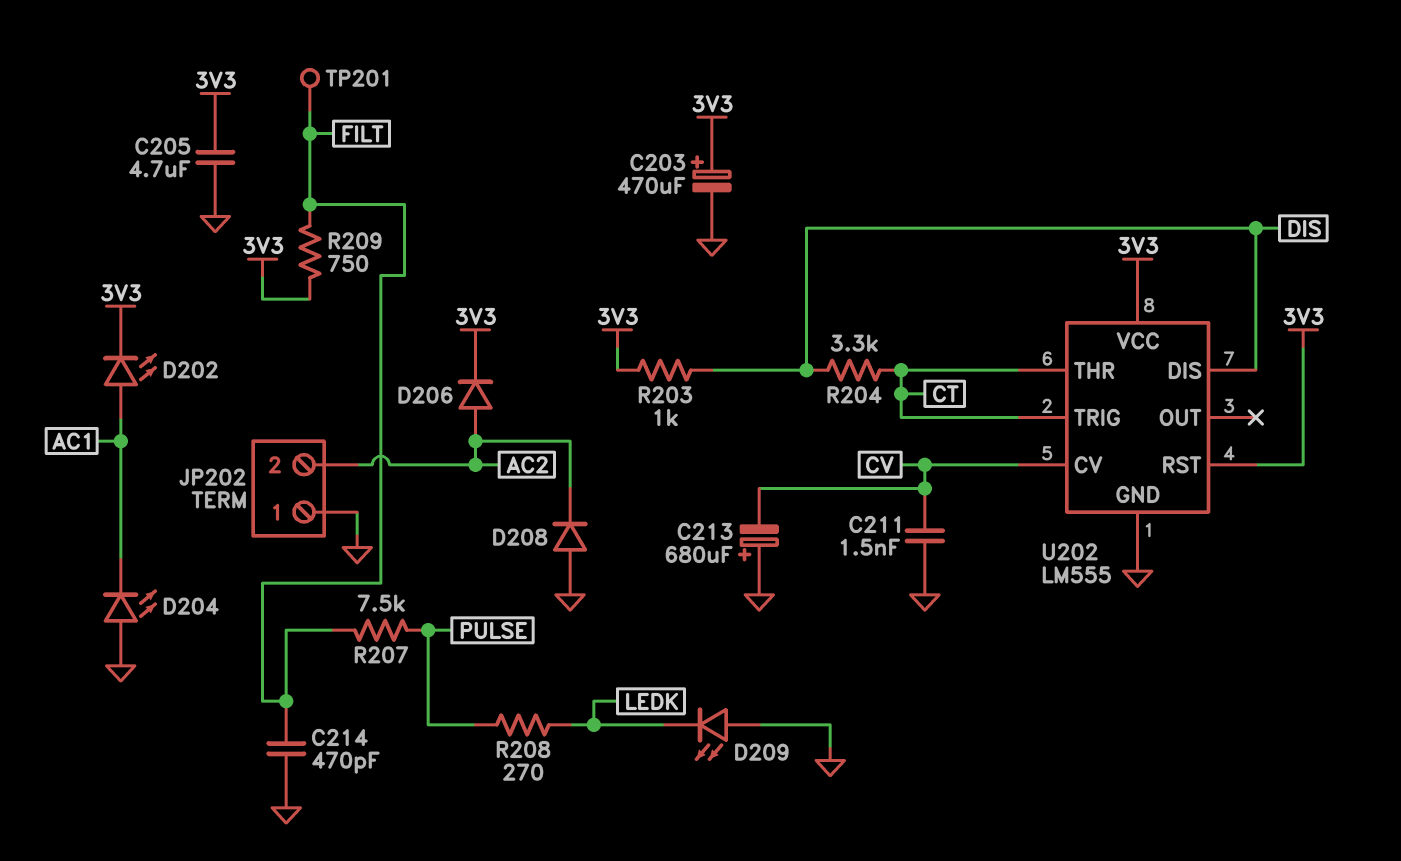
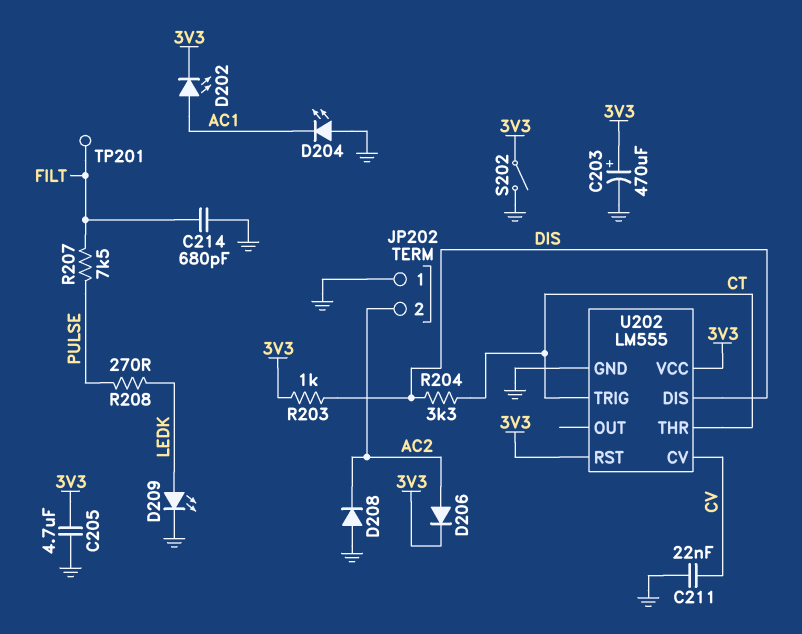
C211: 1.5nF (CV, GND) -> 22nF (CV, GND)
C213: 680uF (plus GND, minus CV) -> none
C214: 470pF (FILT, GND) -> 680pF (FILT, GND)
D209: LED (A GND, K LEDK) -> LED (A LEDK, K GND)
R209: 750 (3V3, FILT) -> none
S202: none -> switch (3V3, GND)

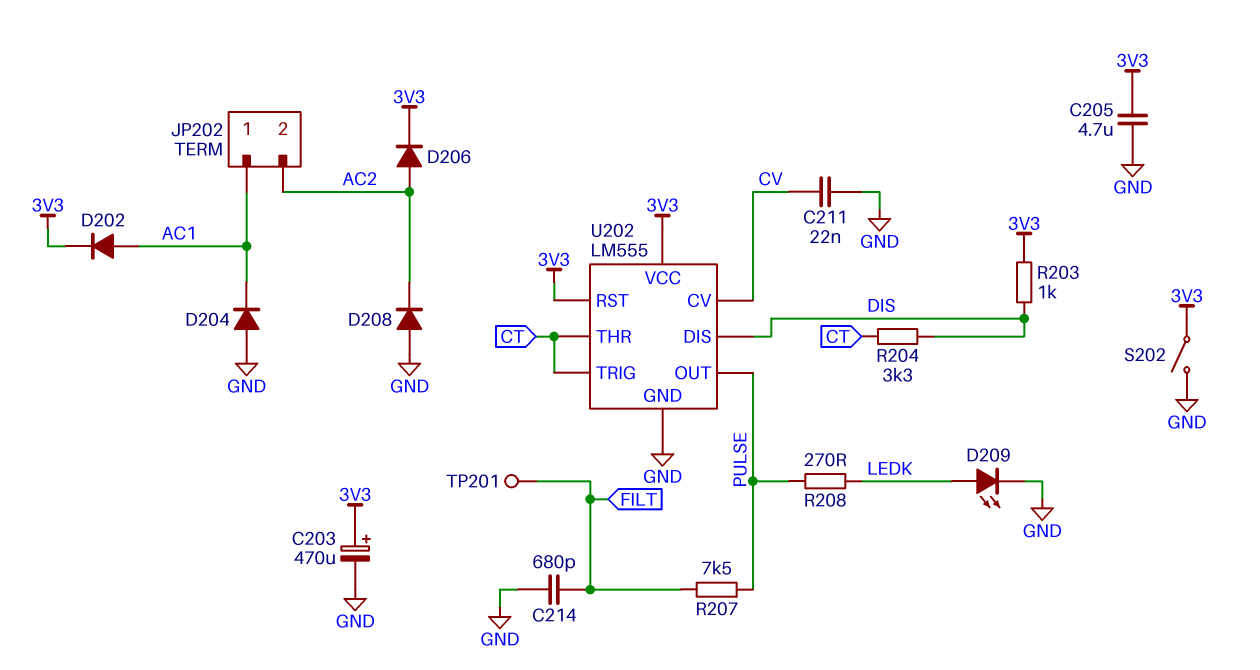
D202: LED (A AC1, K 3V3) -> diode (A AC1, K 3V3)
D204: LED (A GND, K AC1) -> diode (A GND, K AC1)
JP202 pin 1: GND -> AC1
U202 pin OUT: none -> PULSE

